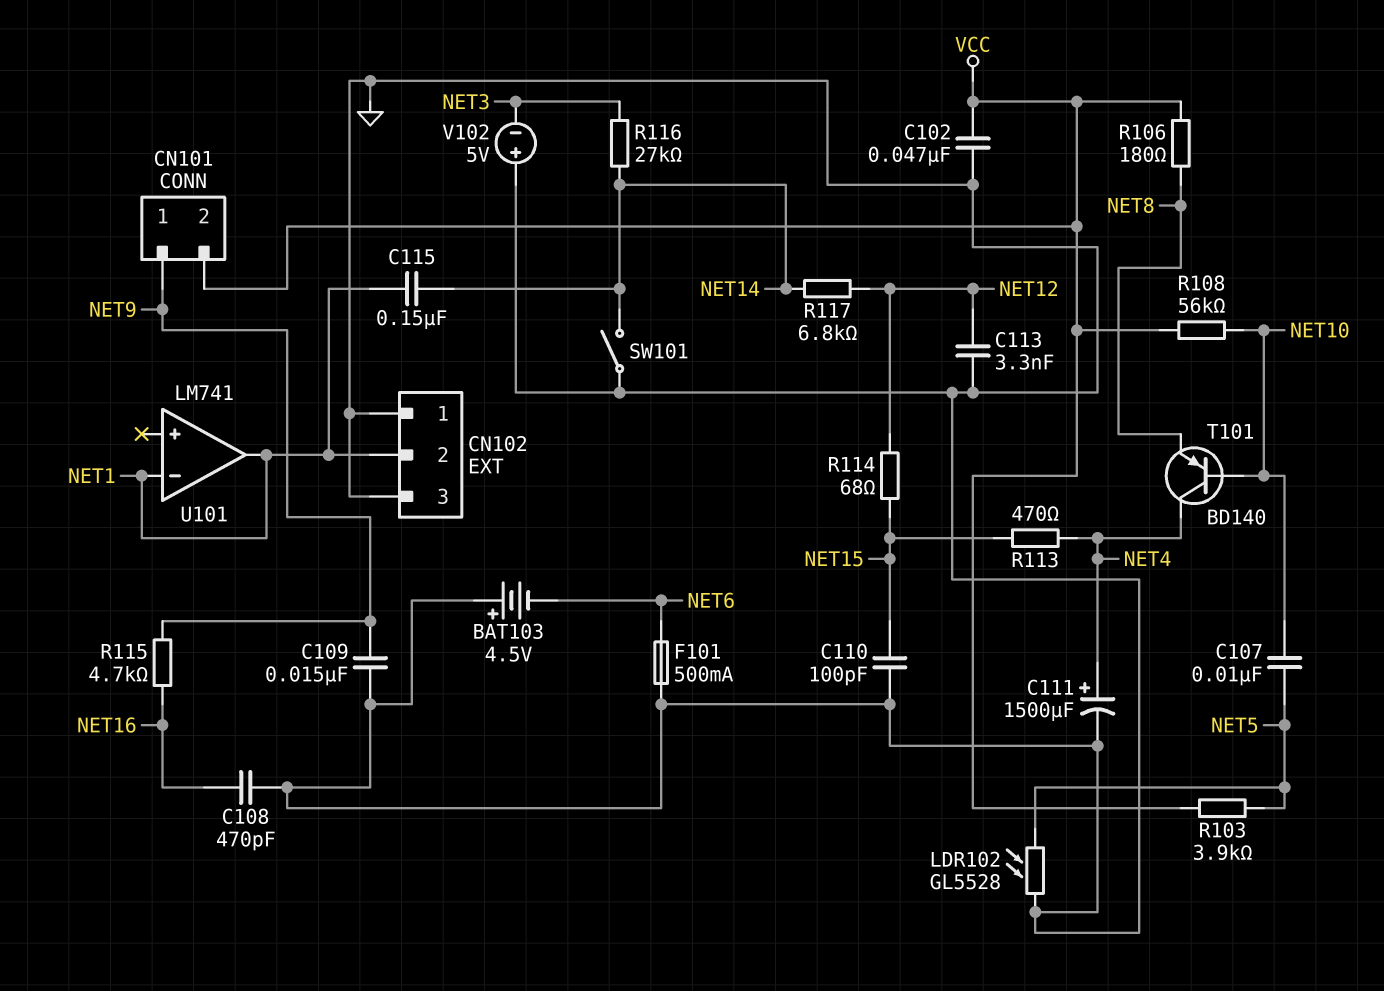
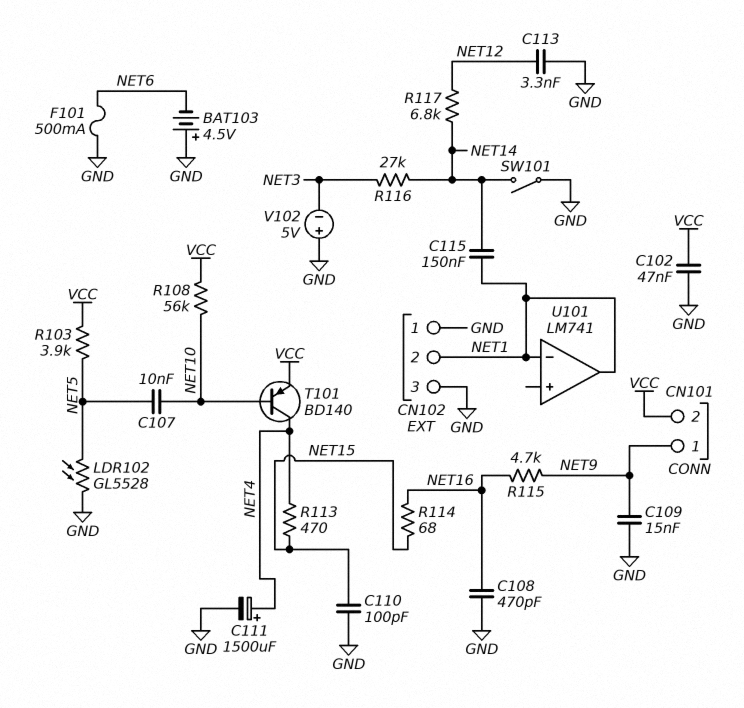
R106: 180 (NET8, VCC) -> none
R114: 68 (NET12, NET15) -> 68 (NET15, NET16)
T101: PNP BD140 (B NET10, C NET4, E NET8) -> PNP BD140 (B NET10, C NET4, E VCC)

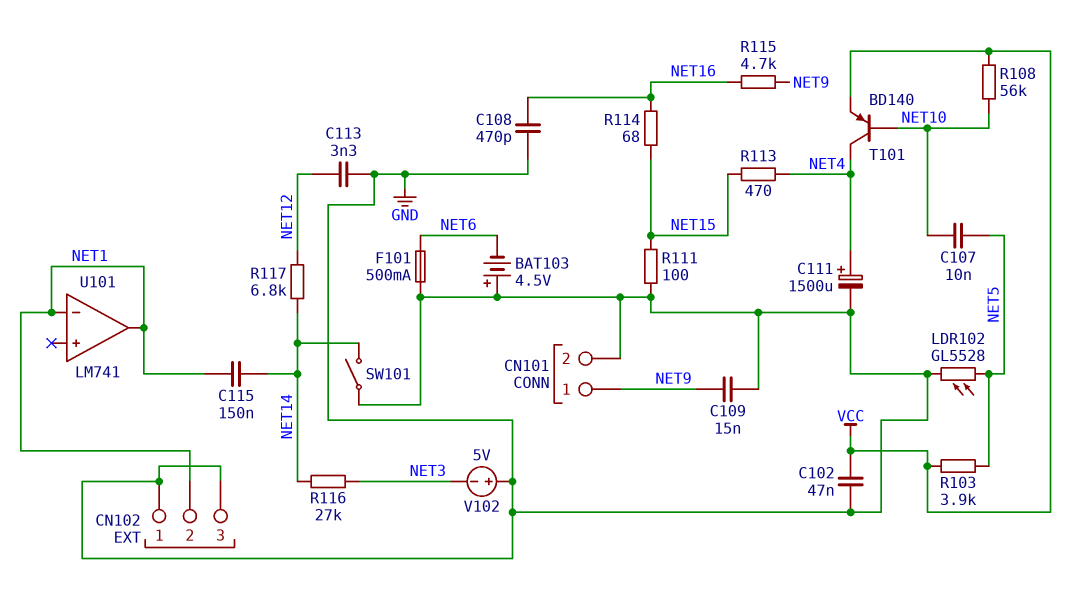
C110: 100pF (GND, NET15) -> none
CN101 pin 2: VCC -> GND
R111: none -> 100 (GND, NET15)

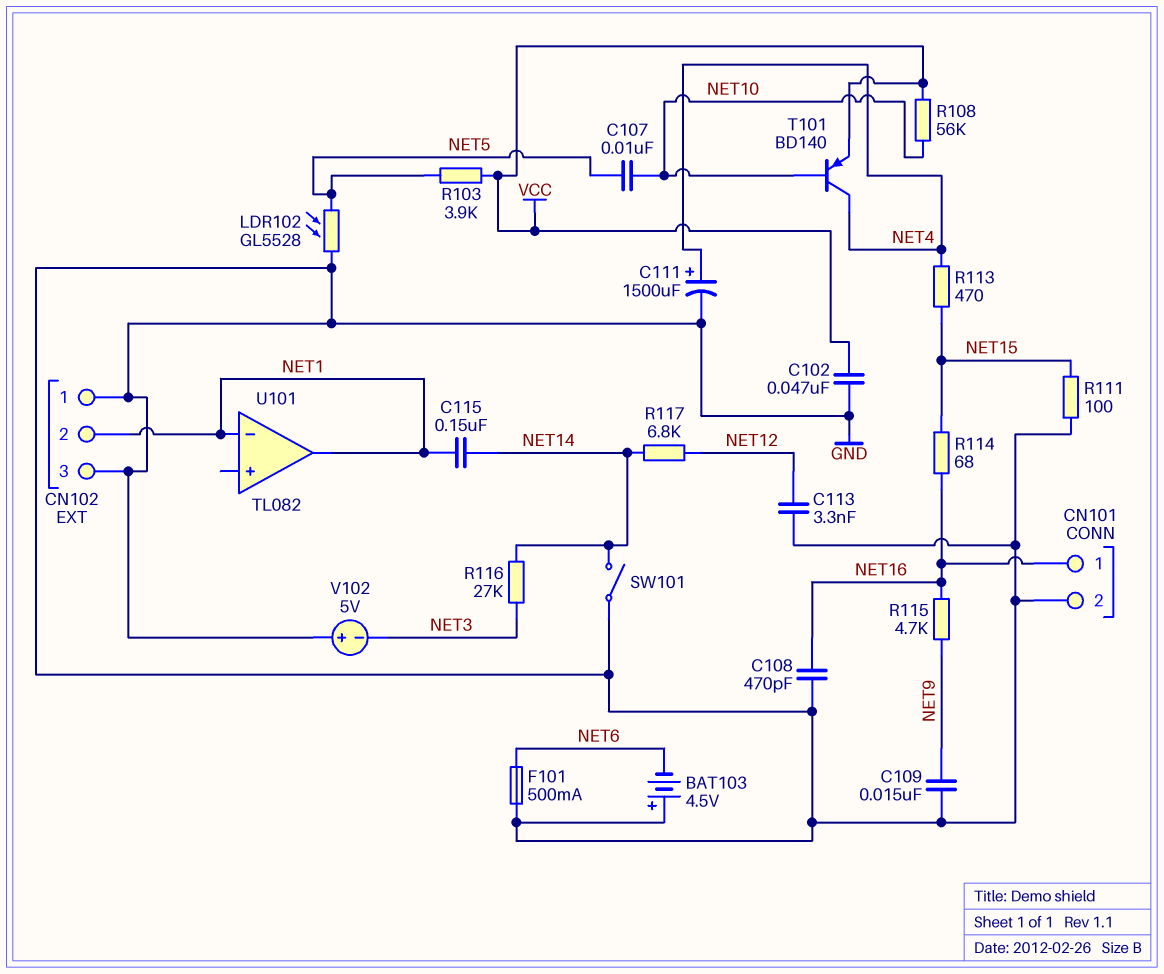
CN101 pin 1: NET9 -> NET16
U101: LM741 -> TL082

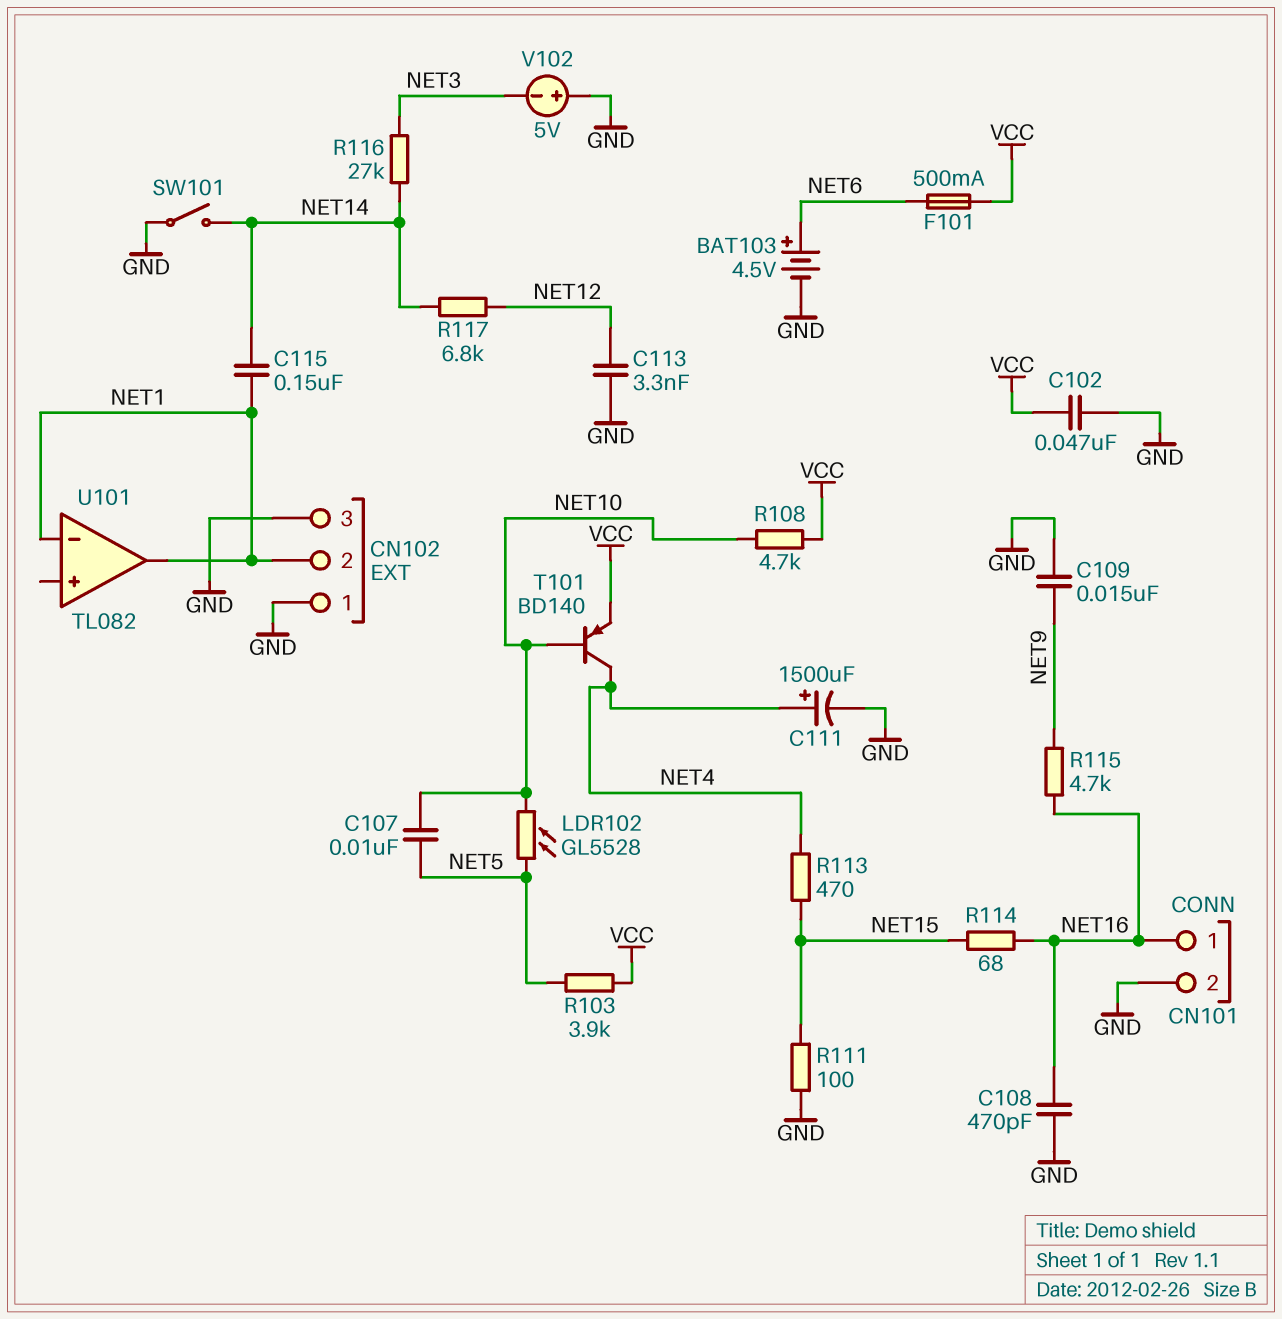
BAT103: 4.5V (plus GND, minus NET6) -> 4.5V (plus NET6, minus GND)
F101: 500mA (GND, NET6) -> 500mA (NET6, VCC)
LDR102: GL5528 (GND, NET5) -> GL5528 (NET5, NET10)
R108: 56k (NET10, VCC) -> 4.7k (NET10, VCC)

